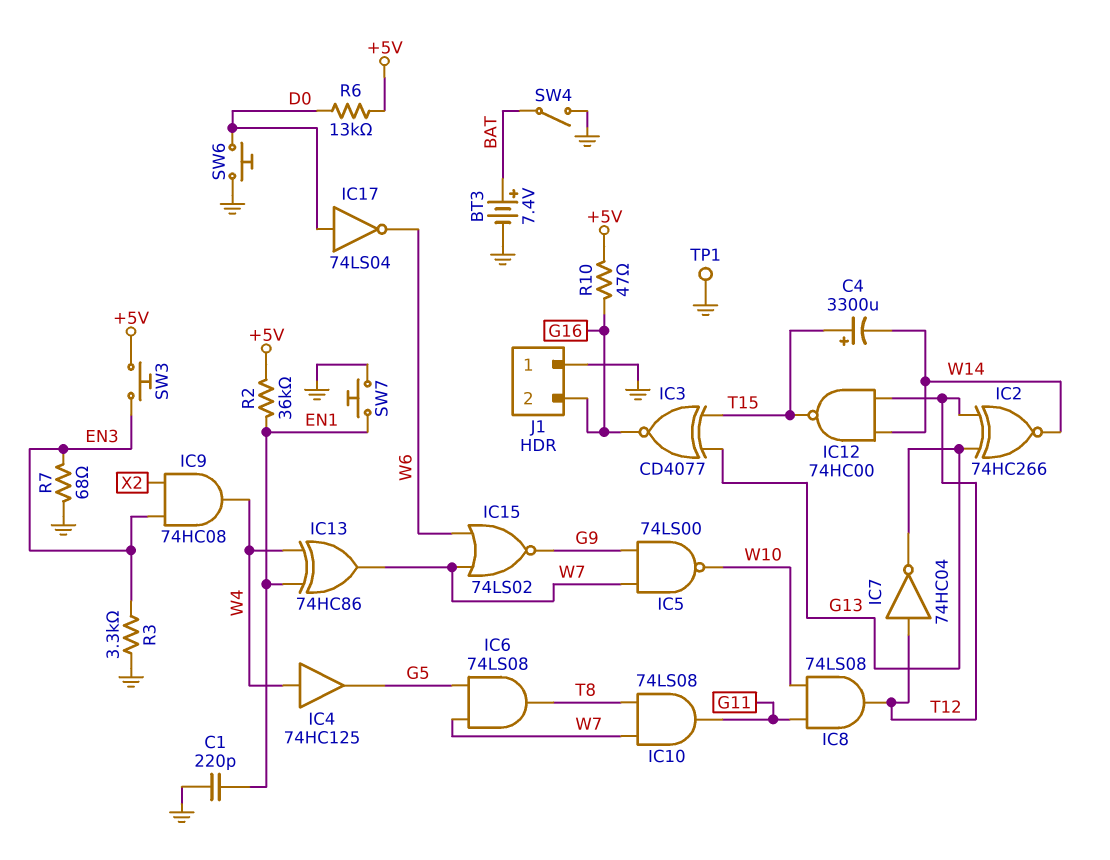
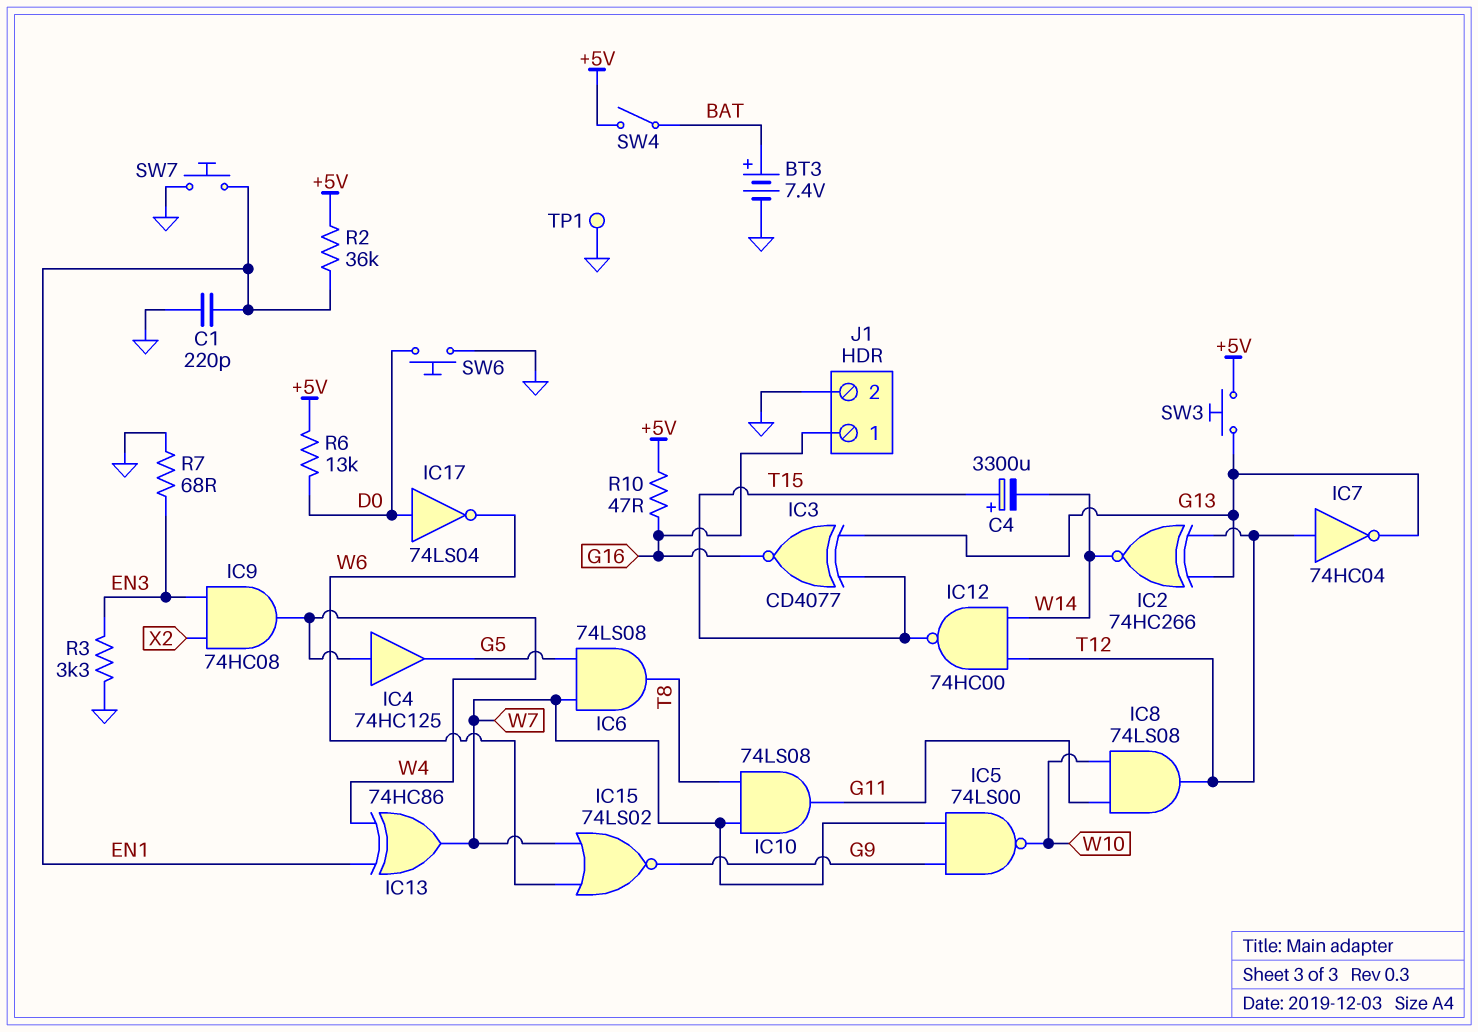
J1 pin 1: GND -> G16
J1 pin 2: G16 -> GND
SW3: button (+5V, EN3) -> button (+5V, G13)
SW4: switch (BAT, GND) -> switch (+5V, BAT)

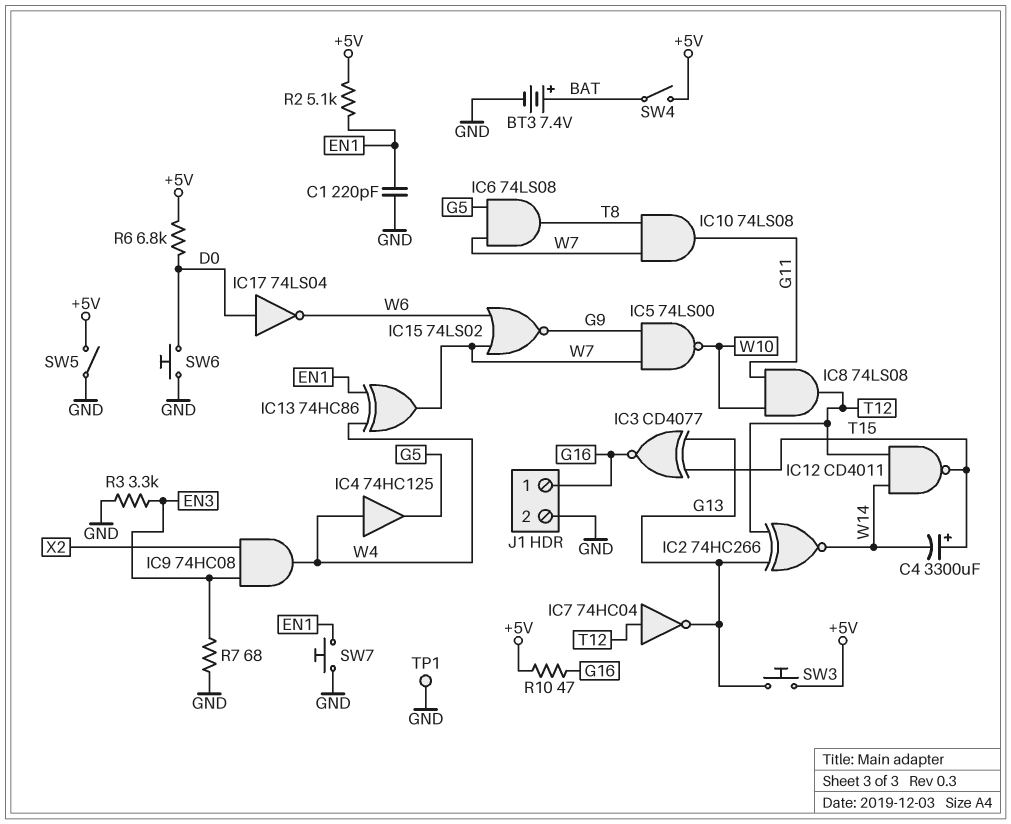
IC12: NAND 74HC00 (in T12, in W14, out T15) -> NAND CD4011 (in T12, in W14, out T15)
R2: 36k (+5V, EN1) -> 5.1k (+5V, EN1)
R6: 13k (+5V, D0) -> 6.8k (+5V, D0)
SW5: none -> switch (+5V, GND)

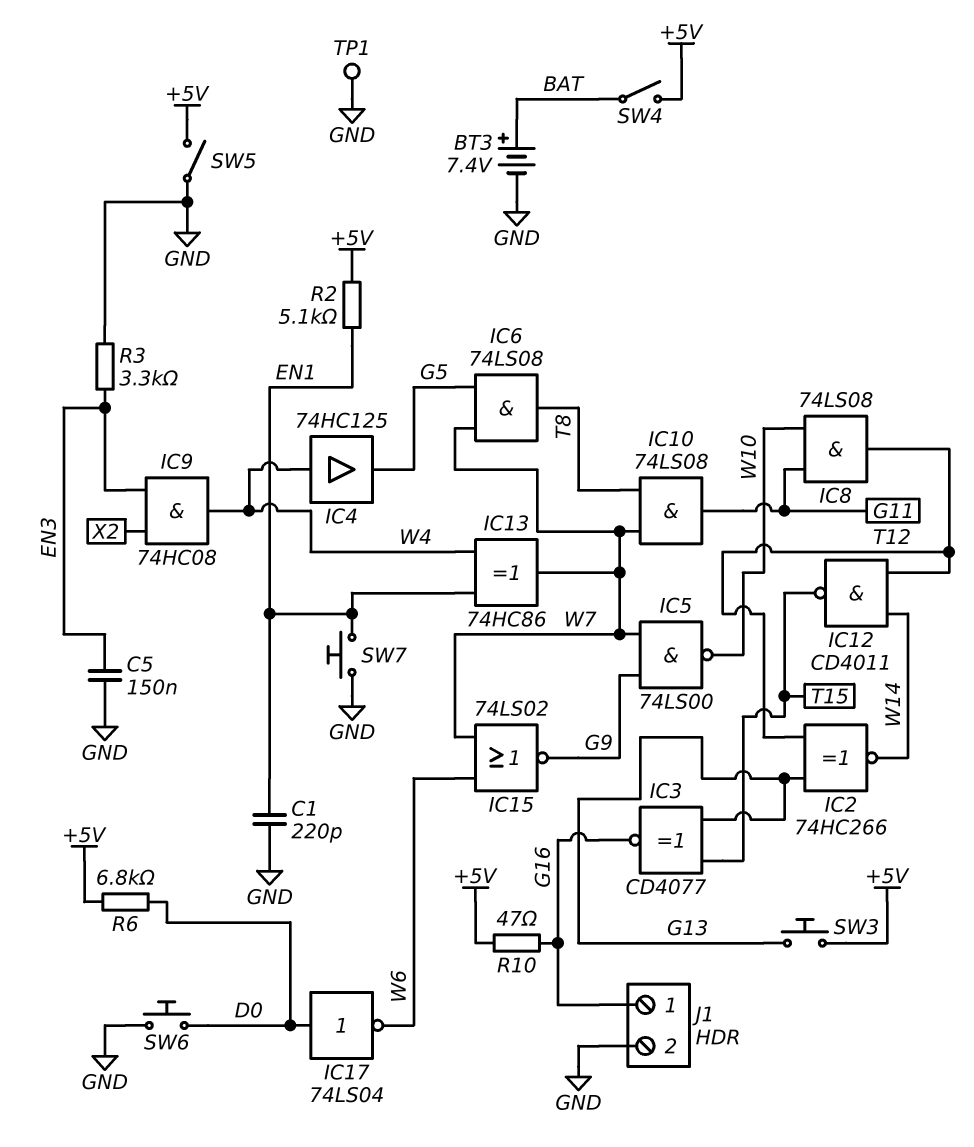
C4: 3300uF (plus T15, minus W14) -> none
C5: none -> 150nF (EN3, GND)
IC7: NOT 74HC04 (in T12, out G13) -> none
R7: 68 (EN3, GND) -> none

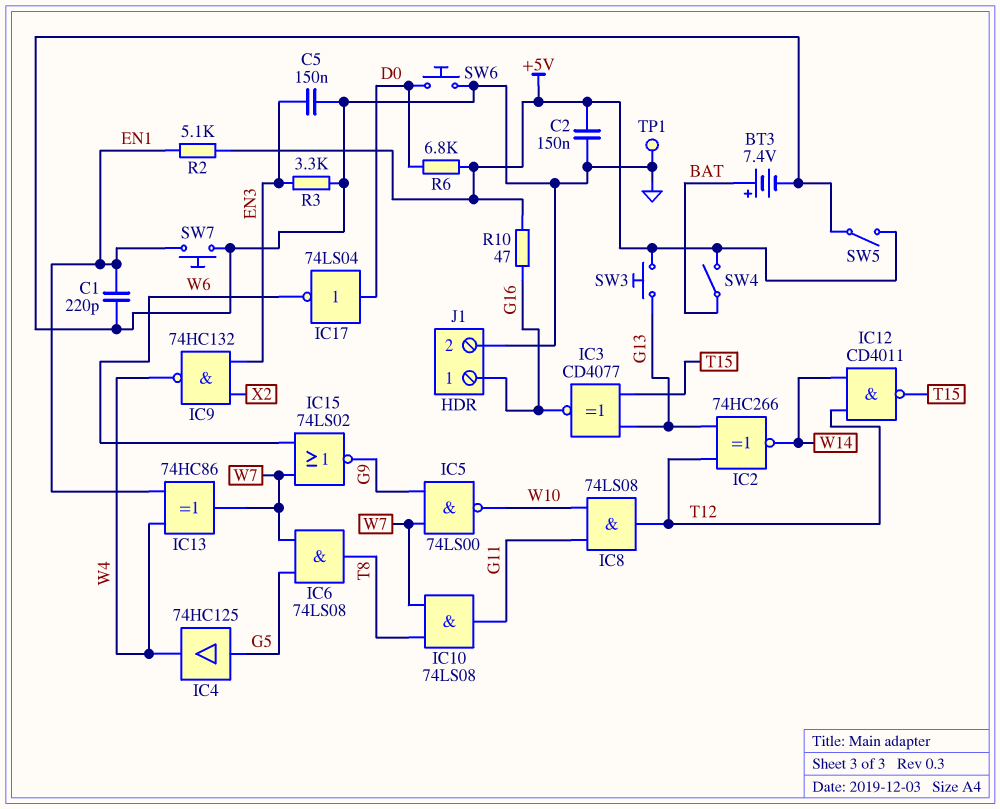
C2: none -> 150nF (+5V, GND)
IC4: buffer 74HC125 (in W4, out G5) -> buffer 74HC125 (in G5, out W4)
IC9: AND 74HC08 (in EN3, in X2, out W4) -> NAND 74HC132 (in EN3, in X2, out W4)

